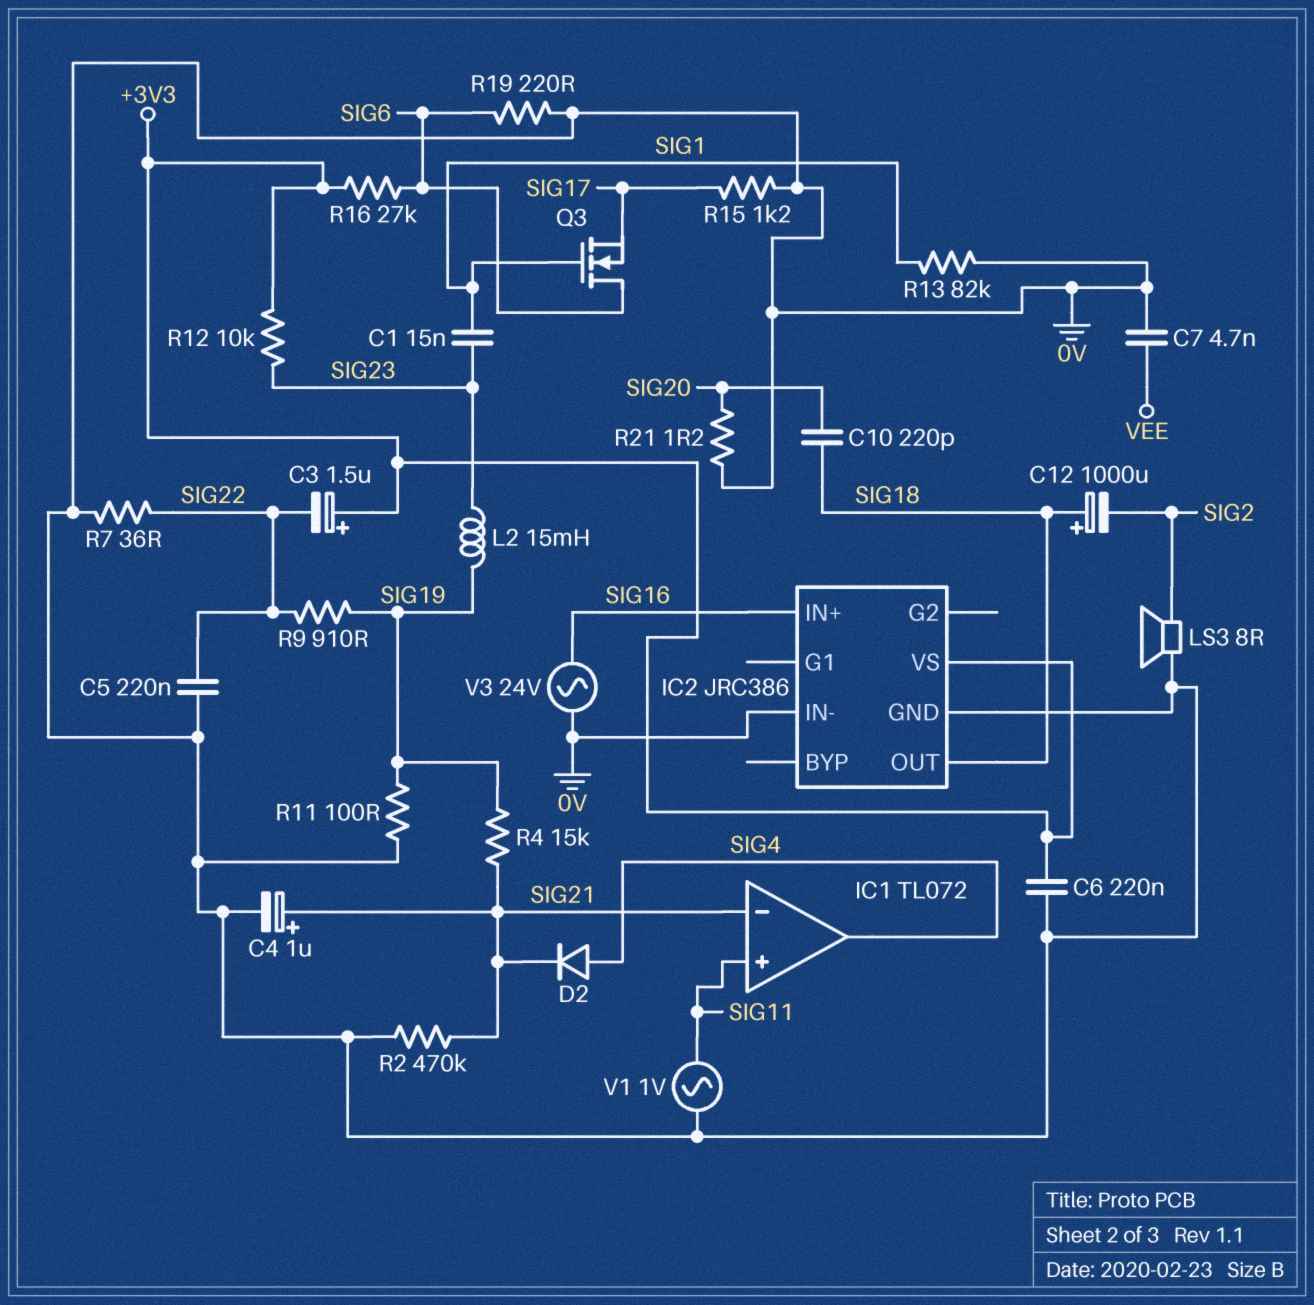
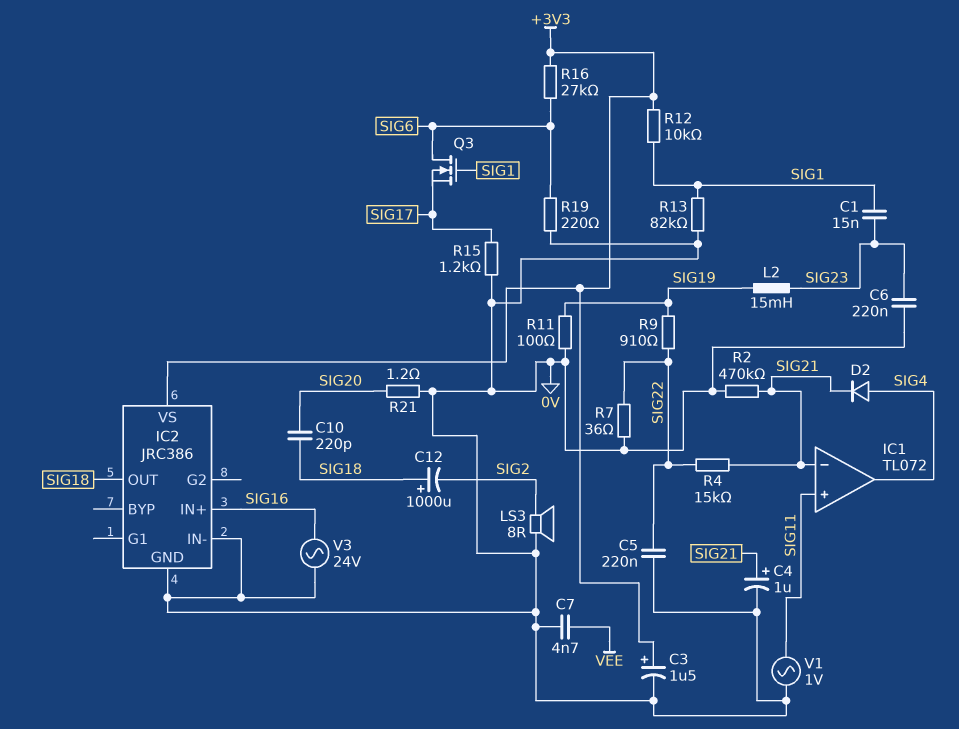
C3: 1.5uF (plus +3V3, minus SIG22) -> 1.5uF (plus +3V3, minus 0V)
C6: 220nF (+3V3, 0V) -> 220nF (0V, SIG23)
R4: 15k (SIG19, SIG21) -> 15k (SIG21, SIG22)
R12: 10k (+3V3, SIG23) -> 10k (+3V3, SIG1)

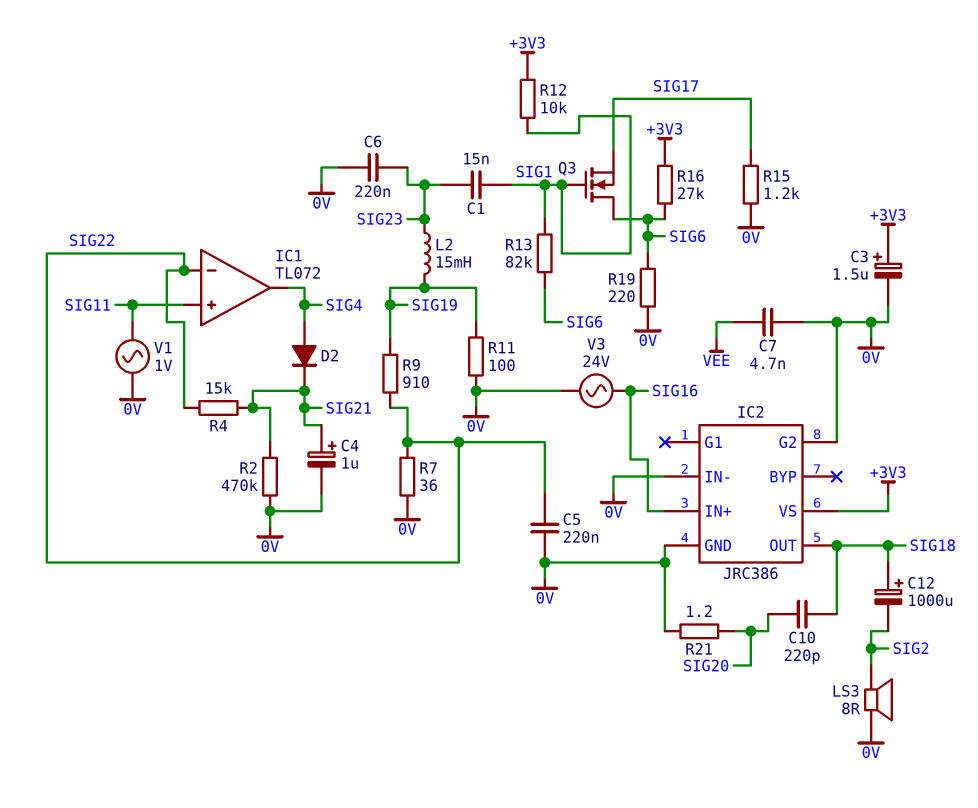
IC1 pin in-: SIG21 -> SIG22
IC2 pin G2: none -> 0V
R13: 82k (0V, SIG1) -> 82k (SIG1, SIG6)

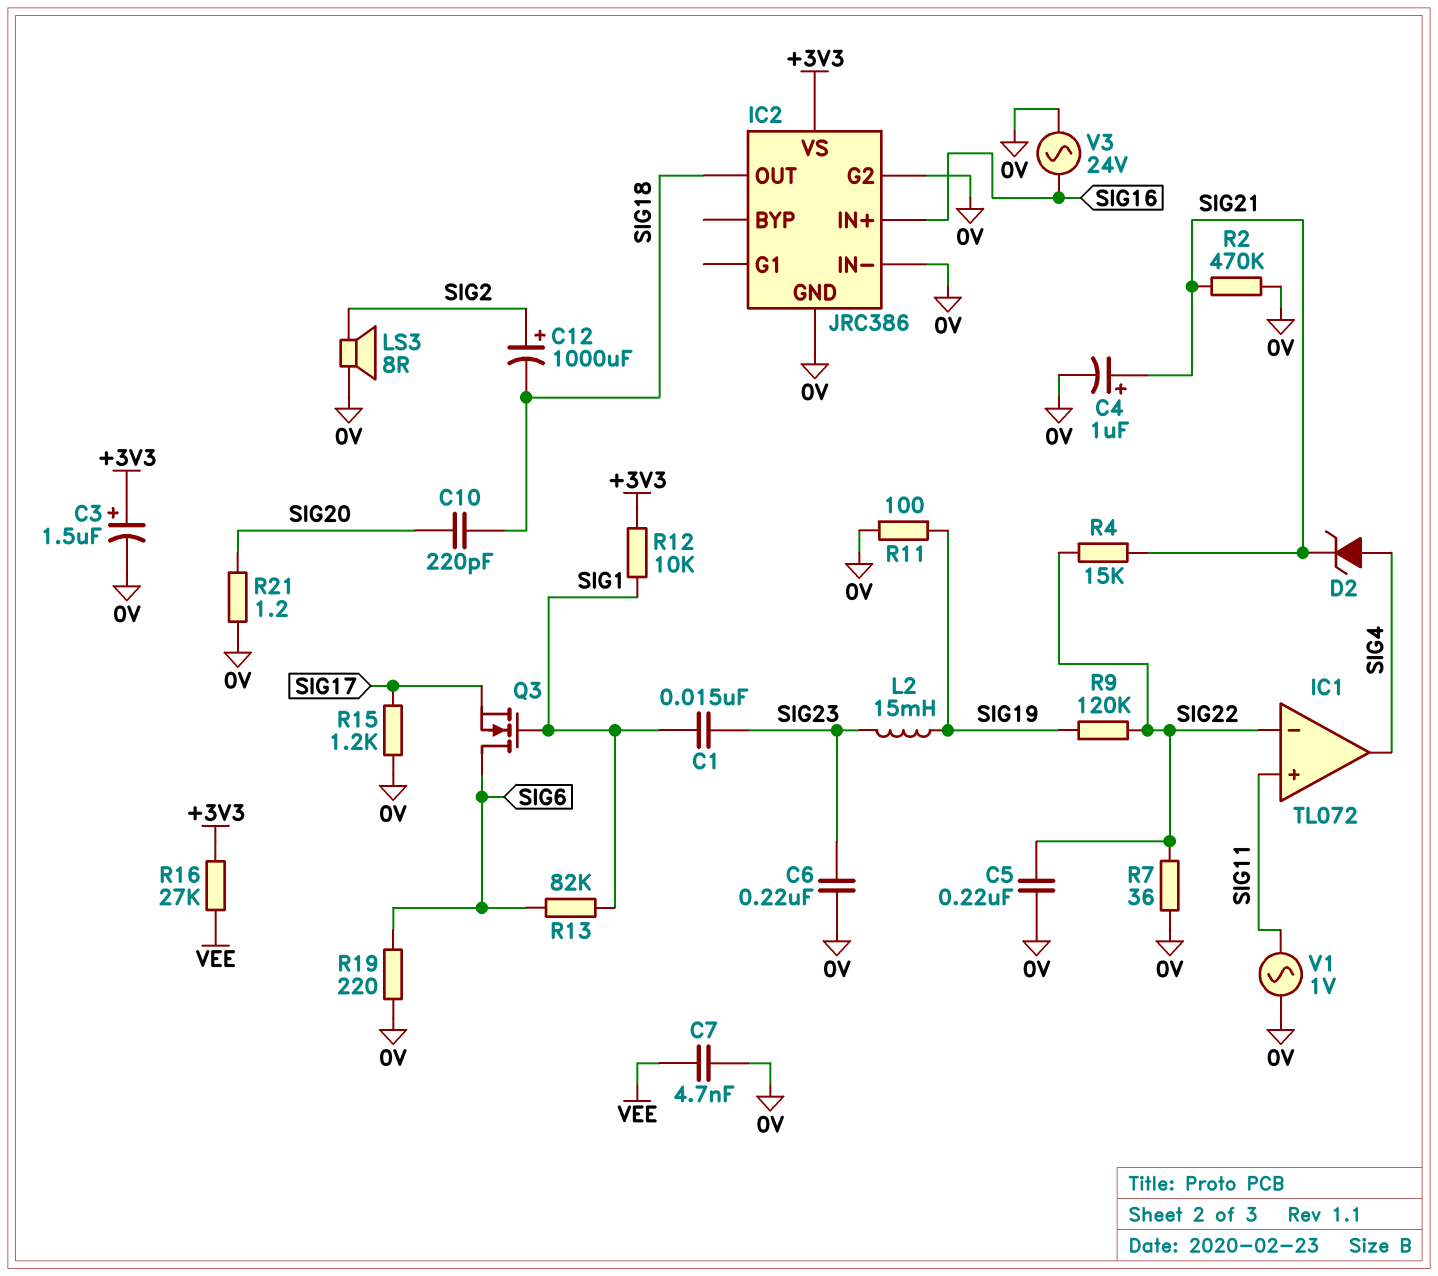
C12: 1000uF (plus SIG18, minus SIG2) -> 1000uF (plus SIG2, minus SIG18)
D2: diode (A SIG4, K SIG21) -> zener (A SIG4, K SIG21)
R9: 910 (SIG19, SIG22) -> 120k (SIG19, SIG22)
R16: 27k (+3V3, SIG6) -> 27k (+3V3, VEE)

